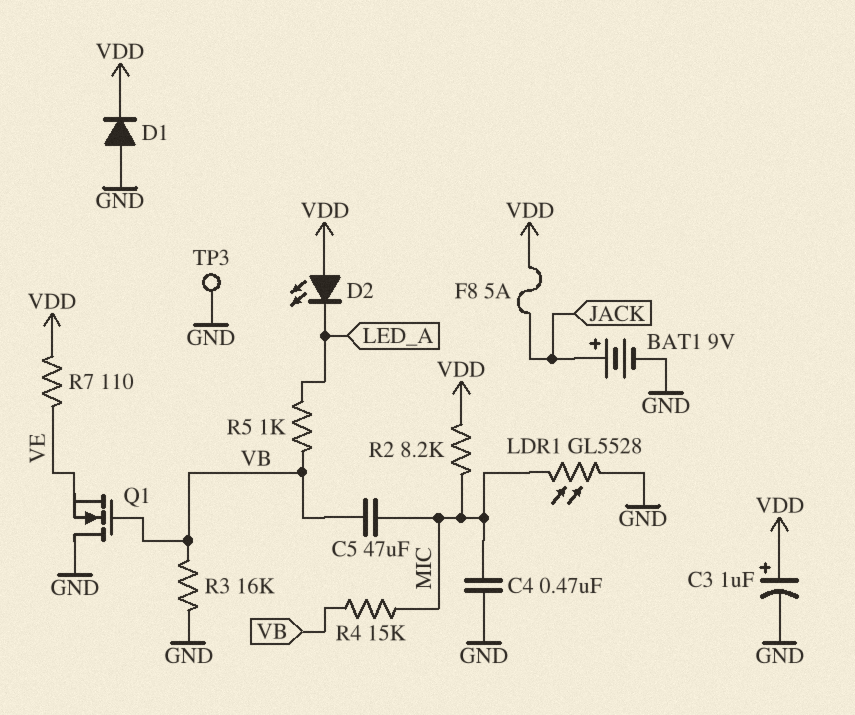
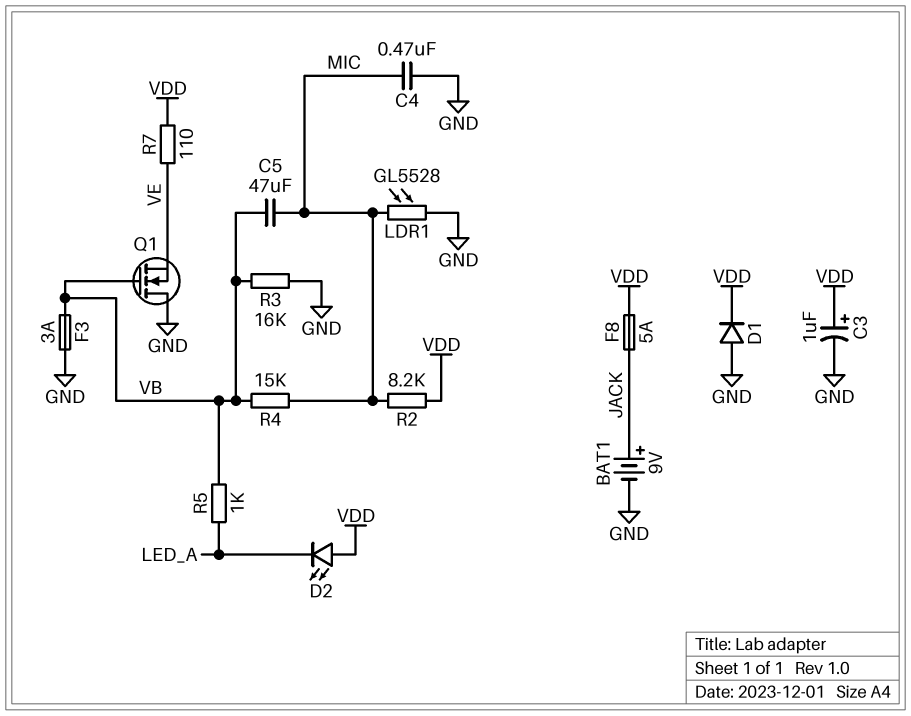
F3: none -> 3A (GND, VB)
TP3: test point (GND) -> none

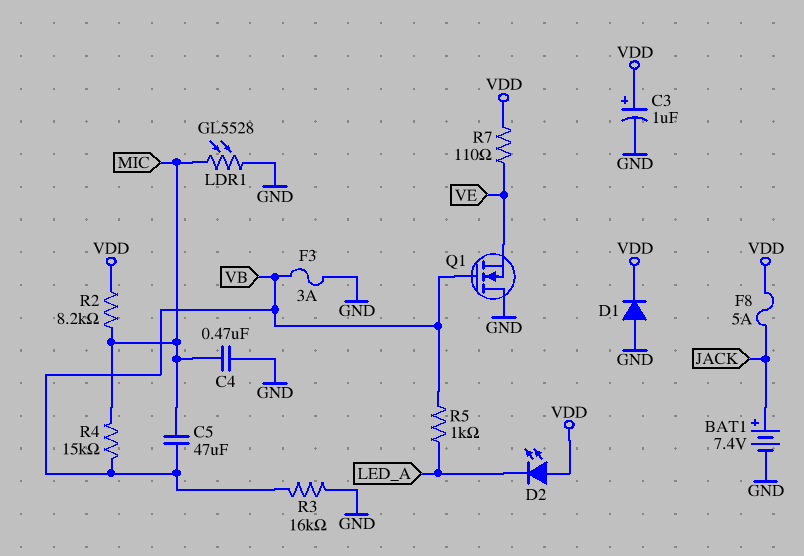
BAT1: 9V (plus JACK, minus GND) -> 7.4V (plus JACK, minus GND)

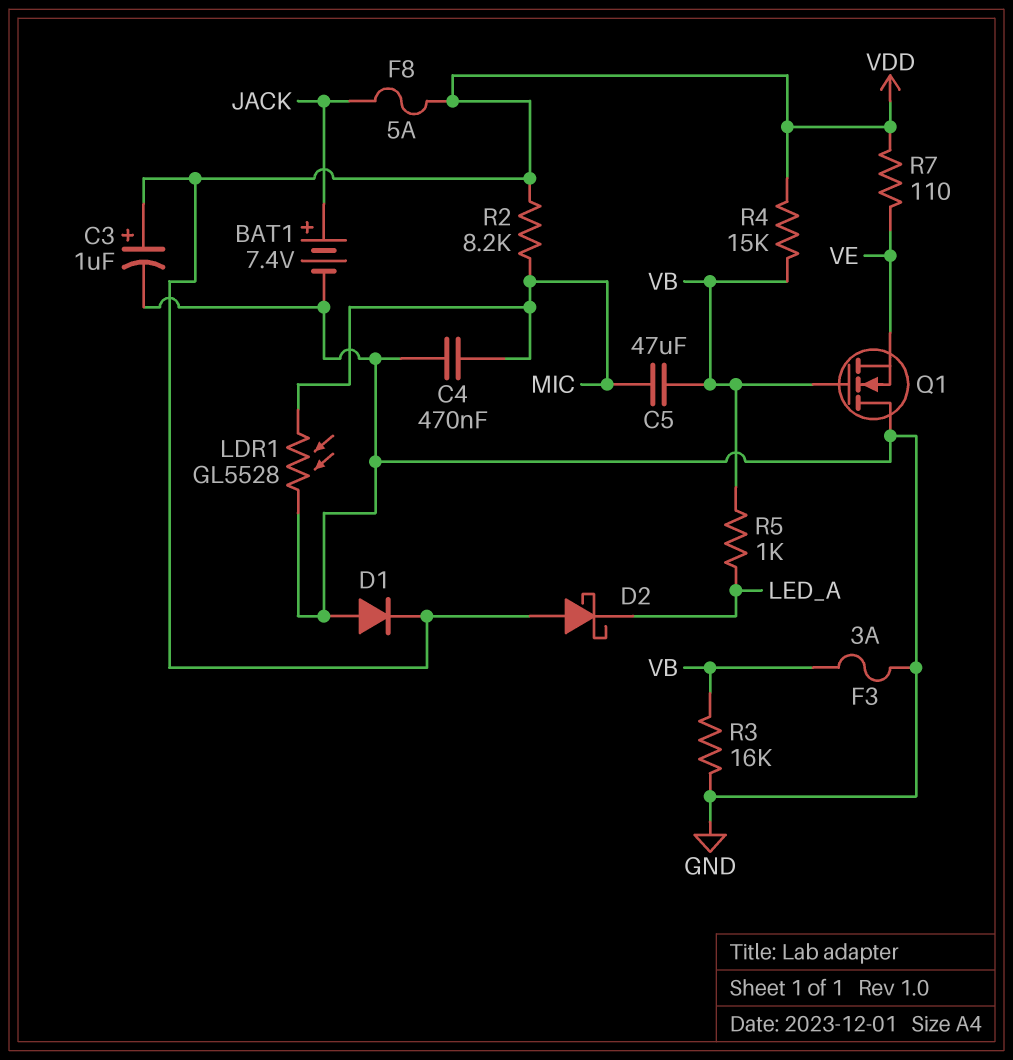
D2: LED (A VDD, K LED_A) -> schottky (A VDD, K LED_A)
R4: 15k (MIC, VB) -> 15k (VB, VDD)

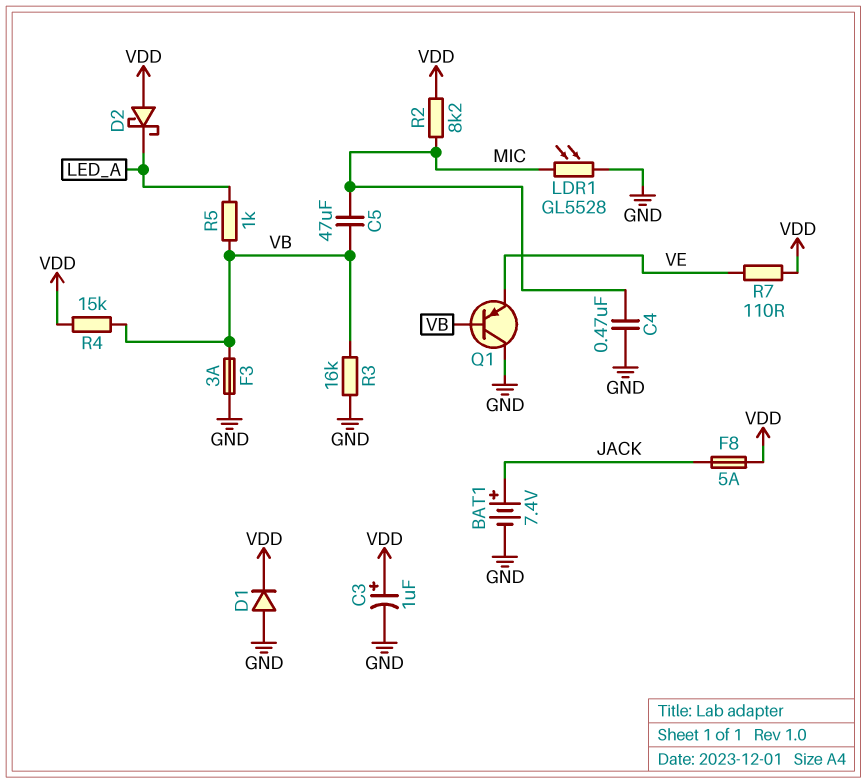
Q1: NMOS (G VB, D GND, S VE) -> PNP (B VB, C GND, E VE)

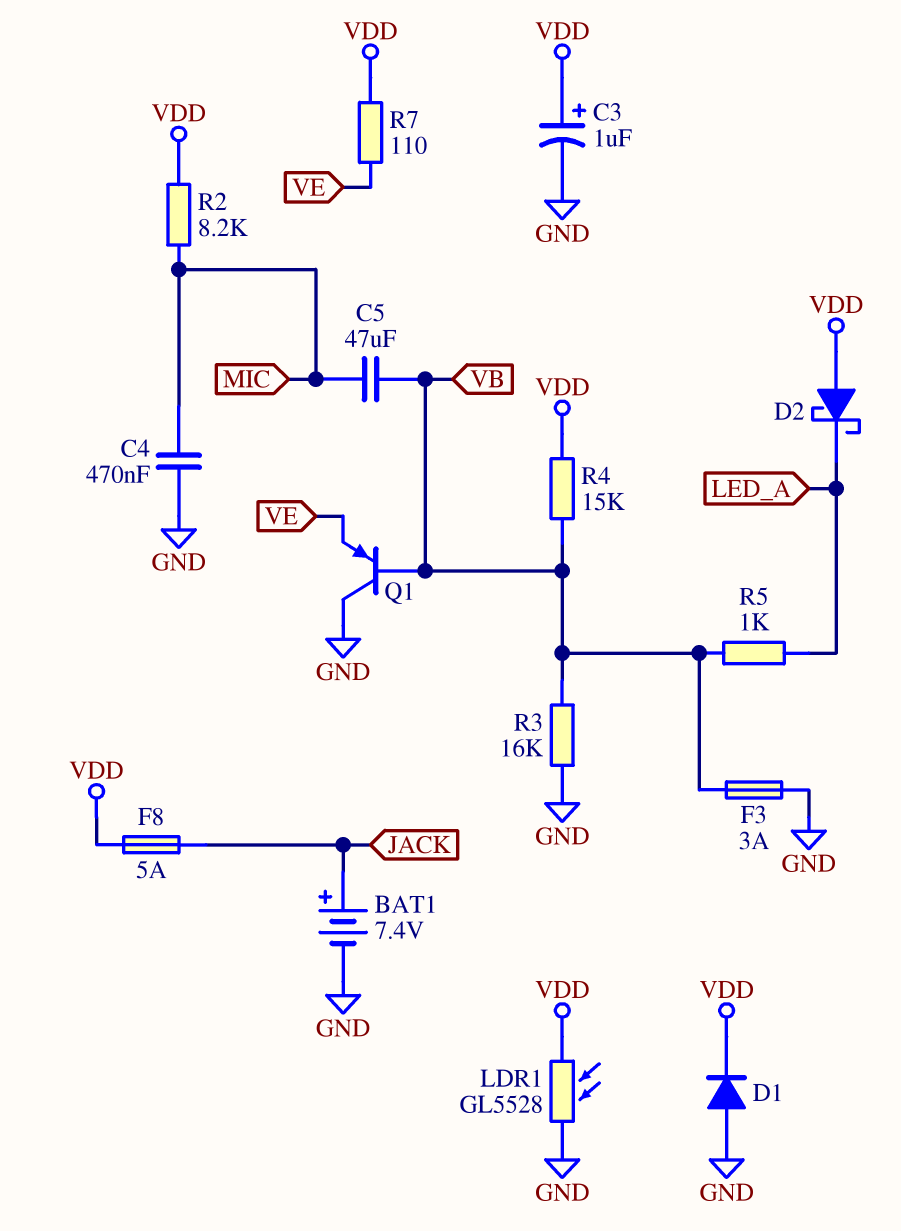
LDR1: GL5528 (GND, MIC) -> GL5528 (GND, VDD)

